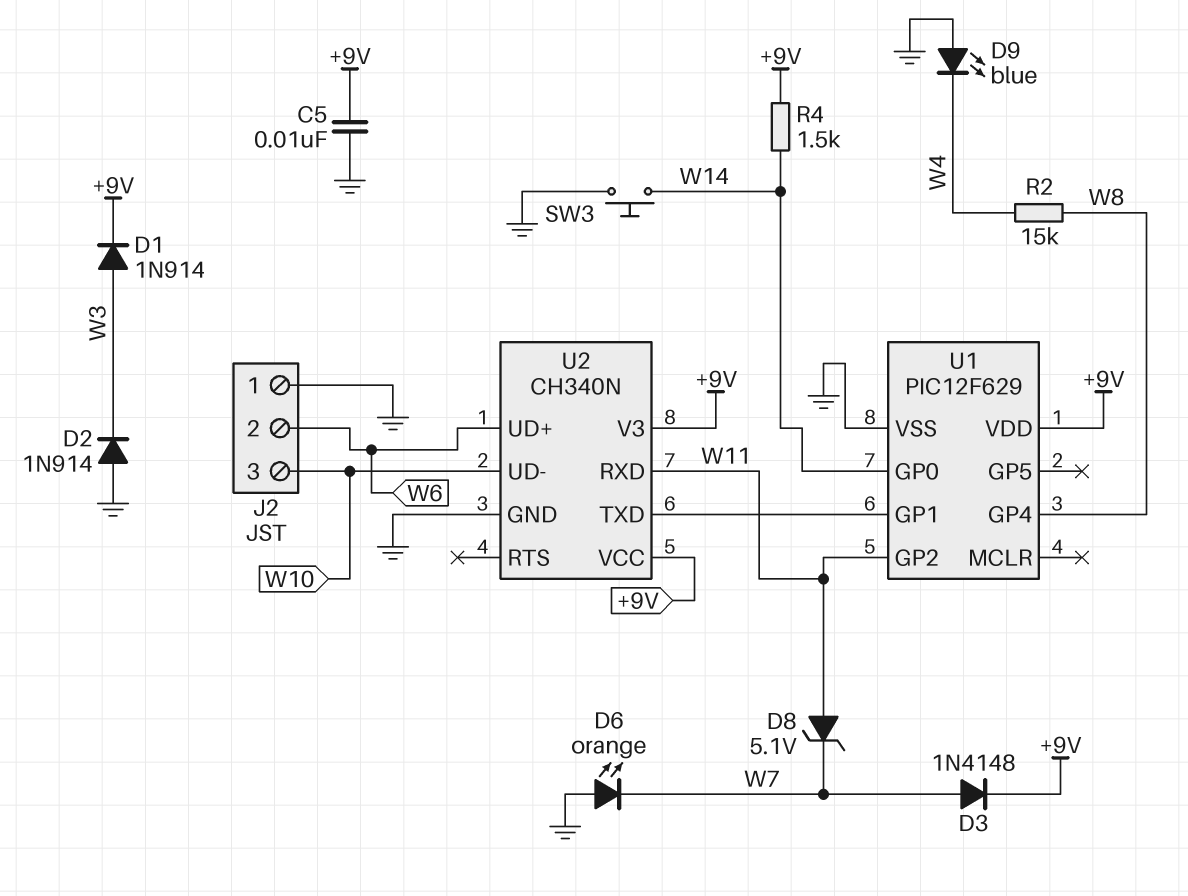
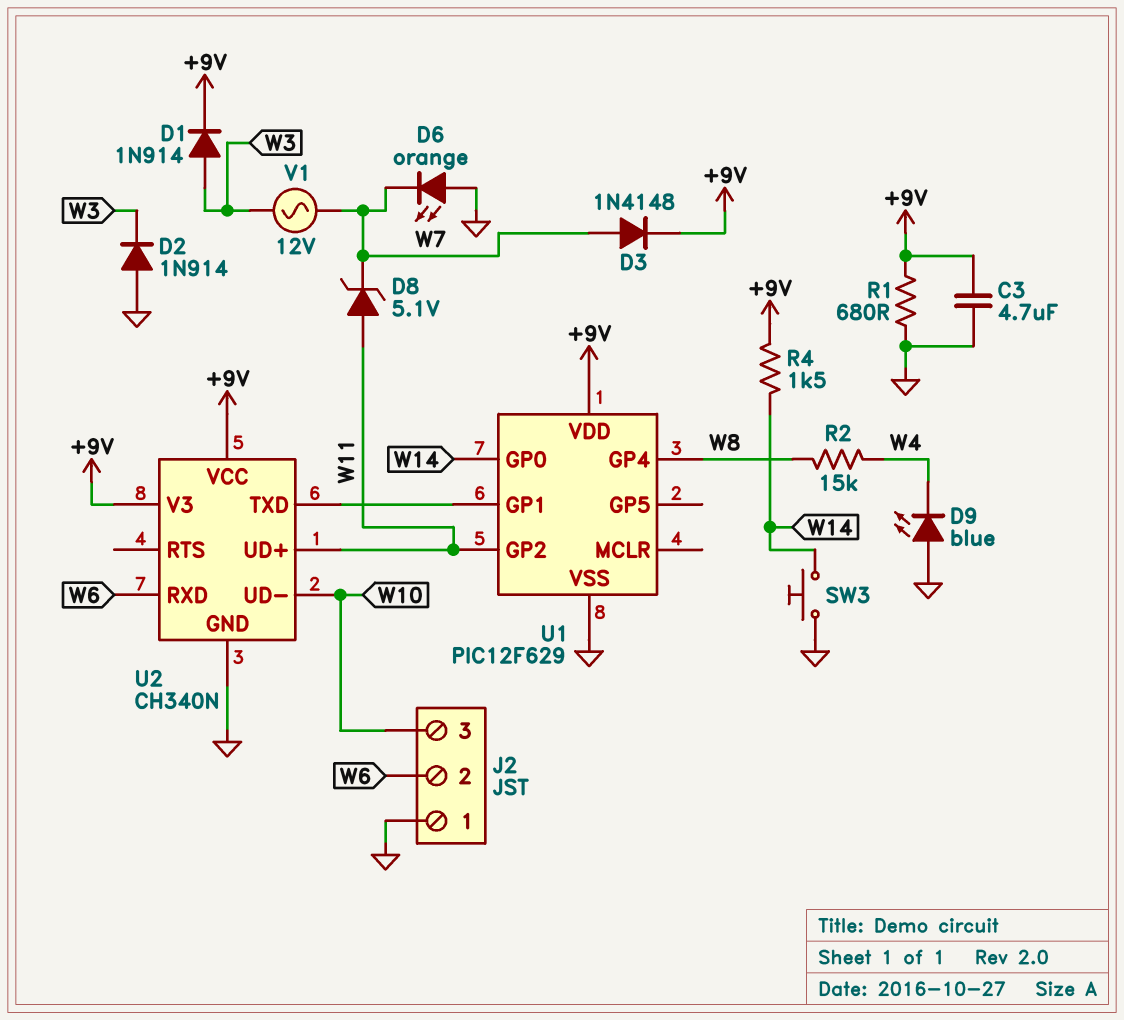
C3: none -> 4.7uF (+9V, GND)
C5: 10nF (+9V, GND) -> none
R1: none -> 680 (+9V, GND)
U2 pin RXD: W11 -> W6
U2 pin UD+: W6 -> W11
V1: none -> AC 12V (W3, W7)

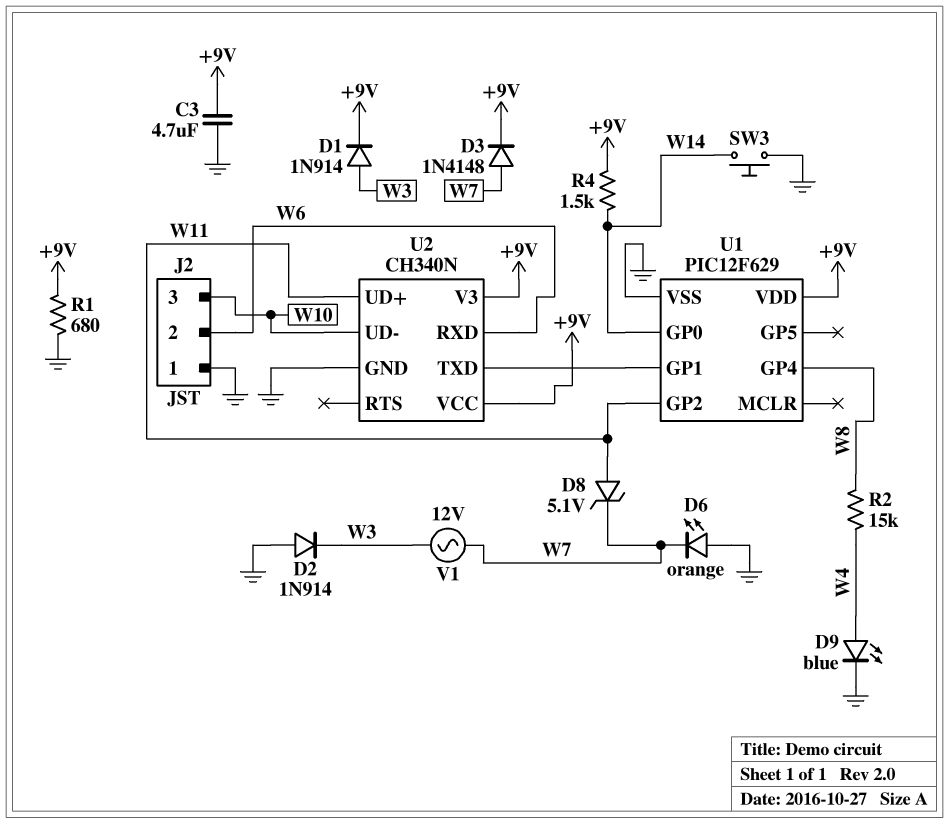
D9: LED blue (A GND, K W4) -> LED blue (A W4, K GND)

